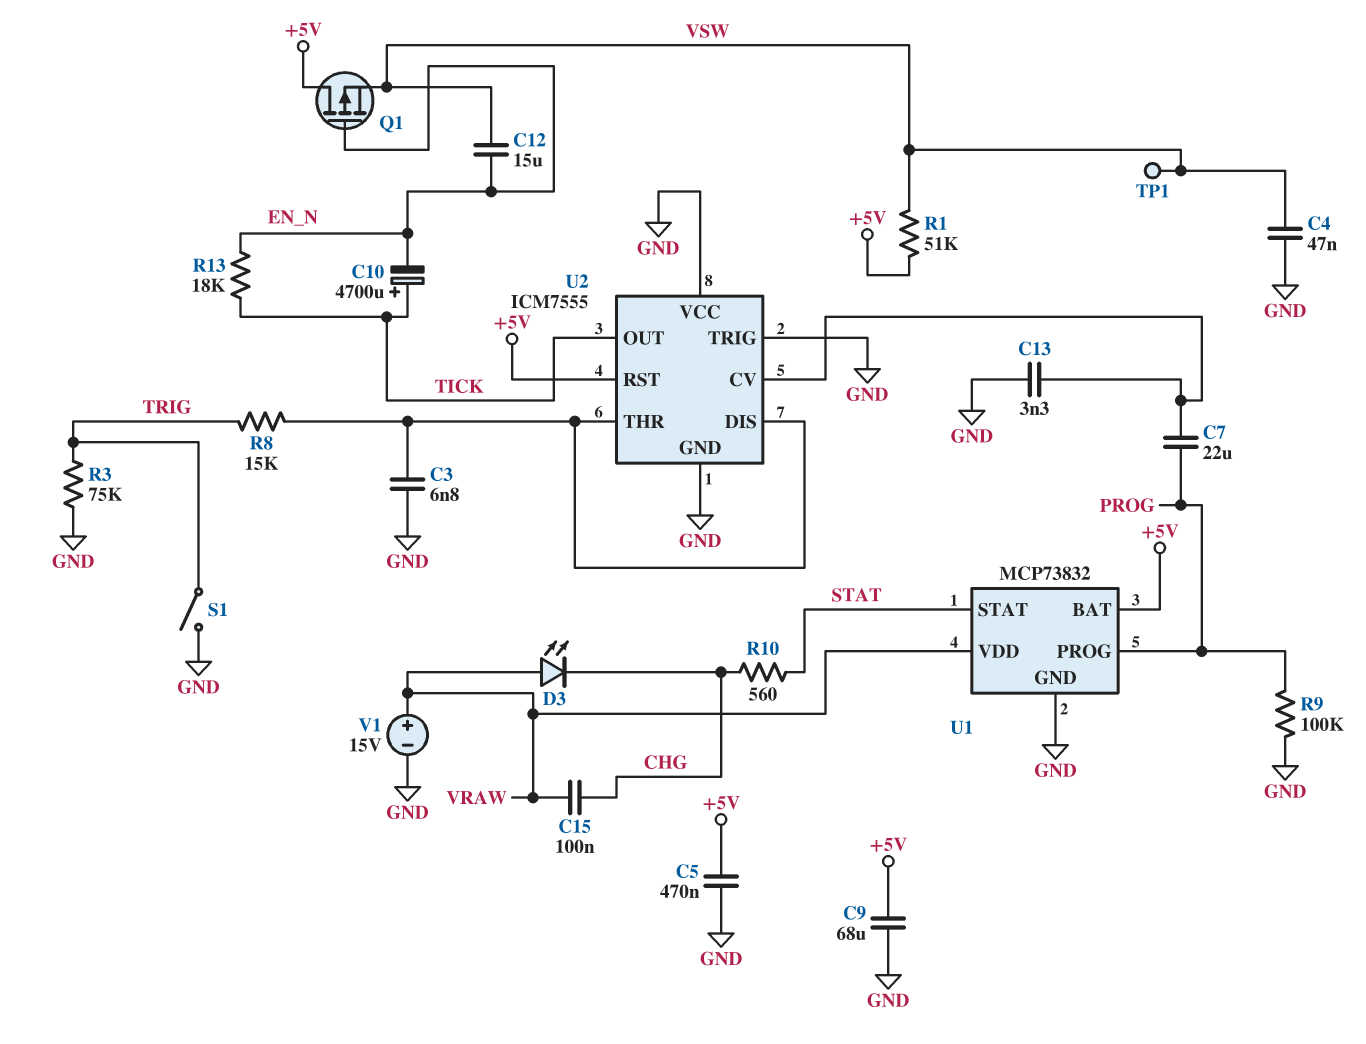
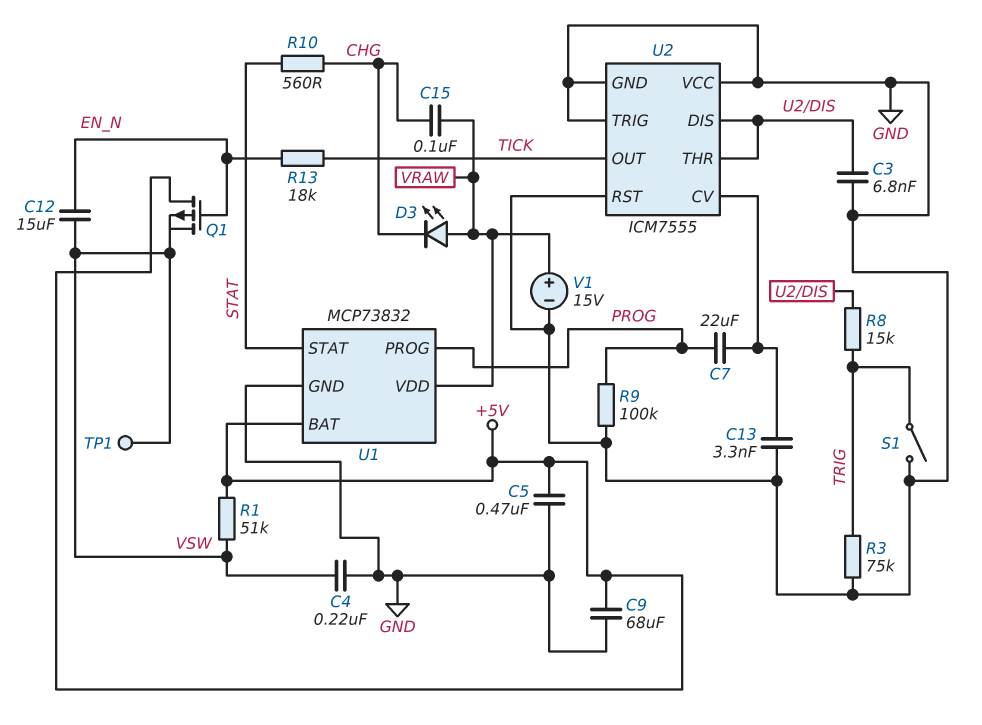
C4: 47nF (GND, VSW) -> 220nF (GND, VSW)
C10: 4700uF (plus TICK, minus EN_N) -> none
U2 pin RST: +5V -> GND

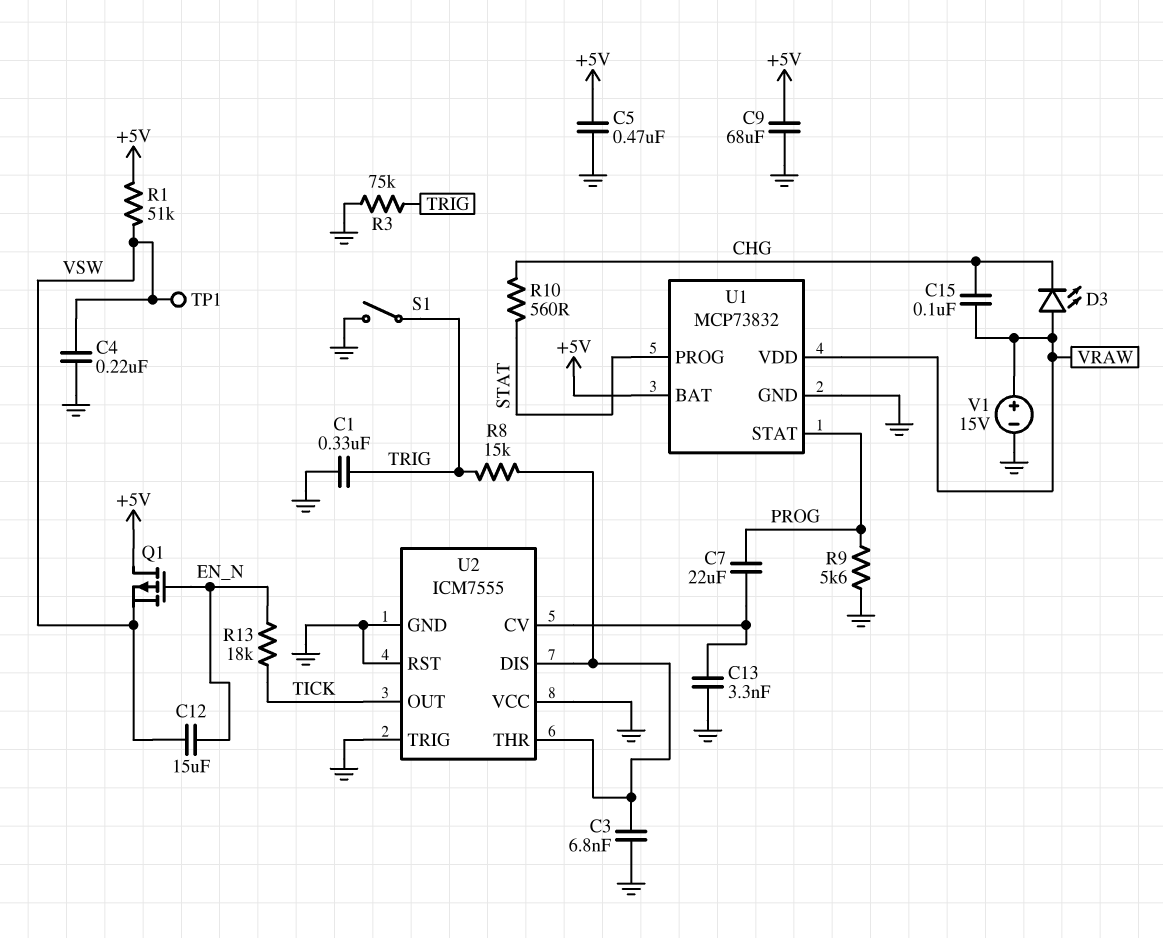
C1: none -> 330nF (GND, TRIG)
R9: 100k (GND, PROG) -> 5.6k (GND, PROG)
U1 pin PROG: PROG -> STAT
U1 pin STAT: STAT -> PROG

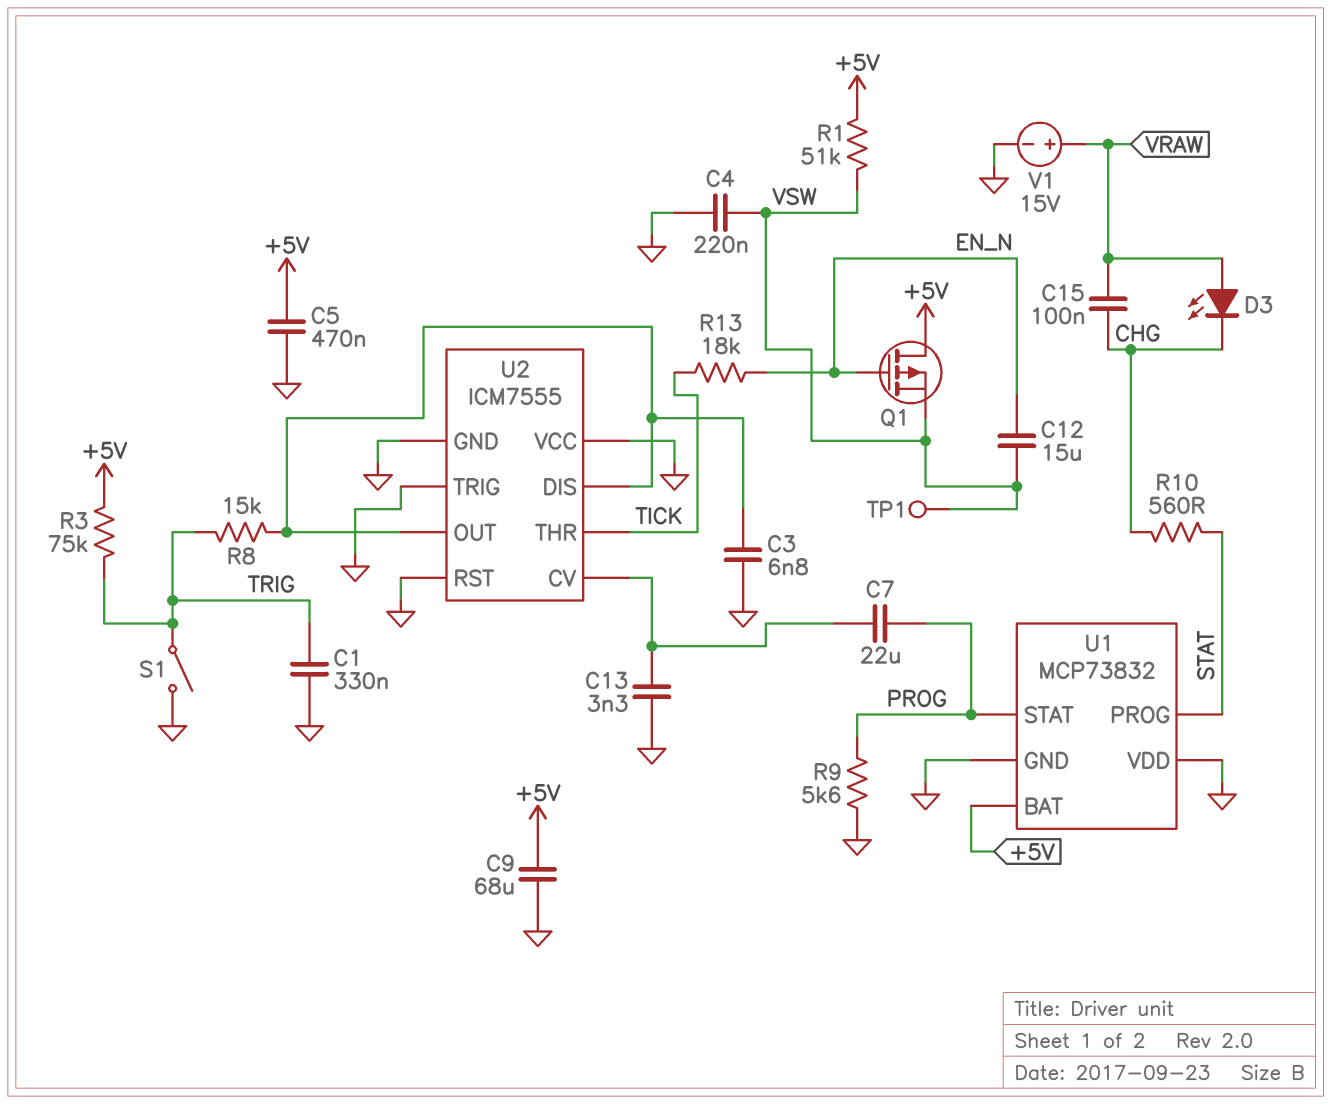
R3: 75k (GND, TRIG) -> 75k (+5V, TRIG)
U1 pin VDD: VRAW -> GND
U2 pin OUT: TICK -> U2/DIS
U2 pin THR: U2/DIS -> TICK

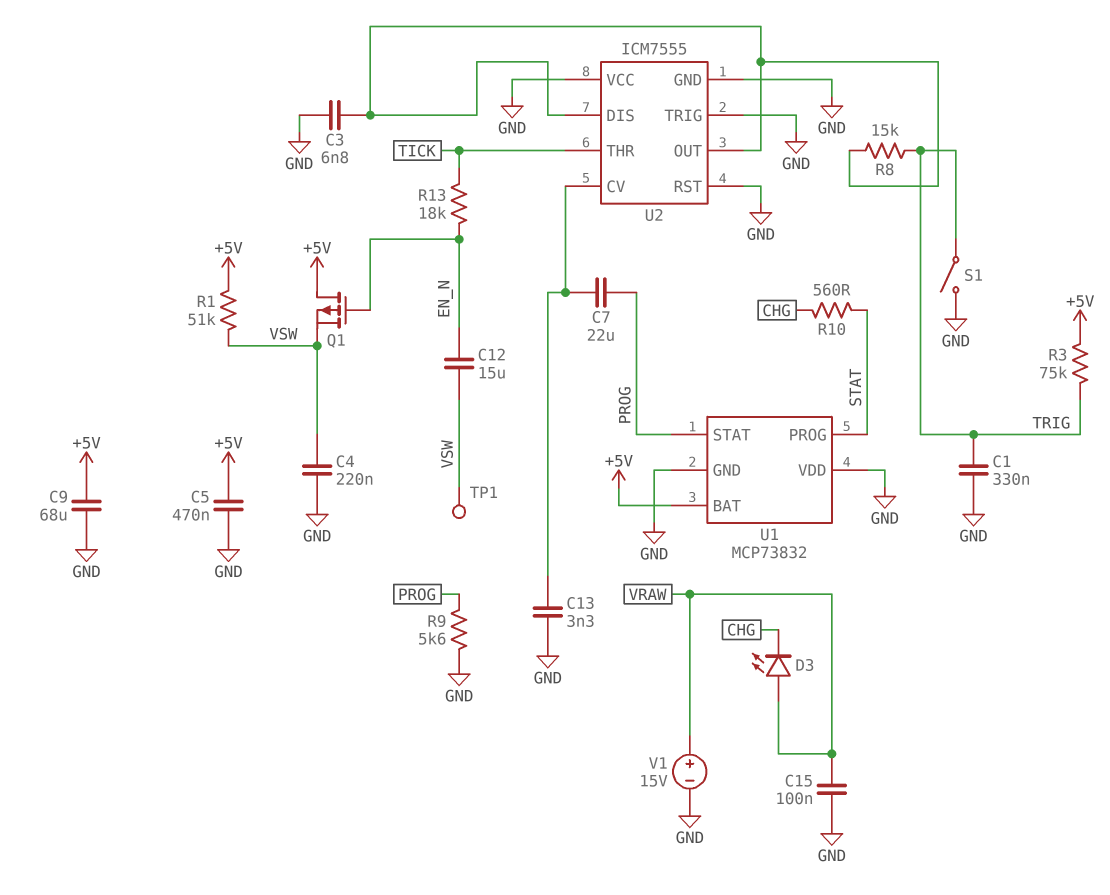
C15: 100nF (CHG, VRAW) -> 100nF (GND, VRAW)

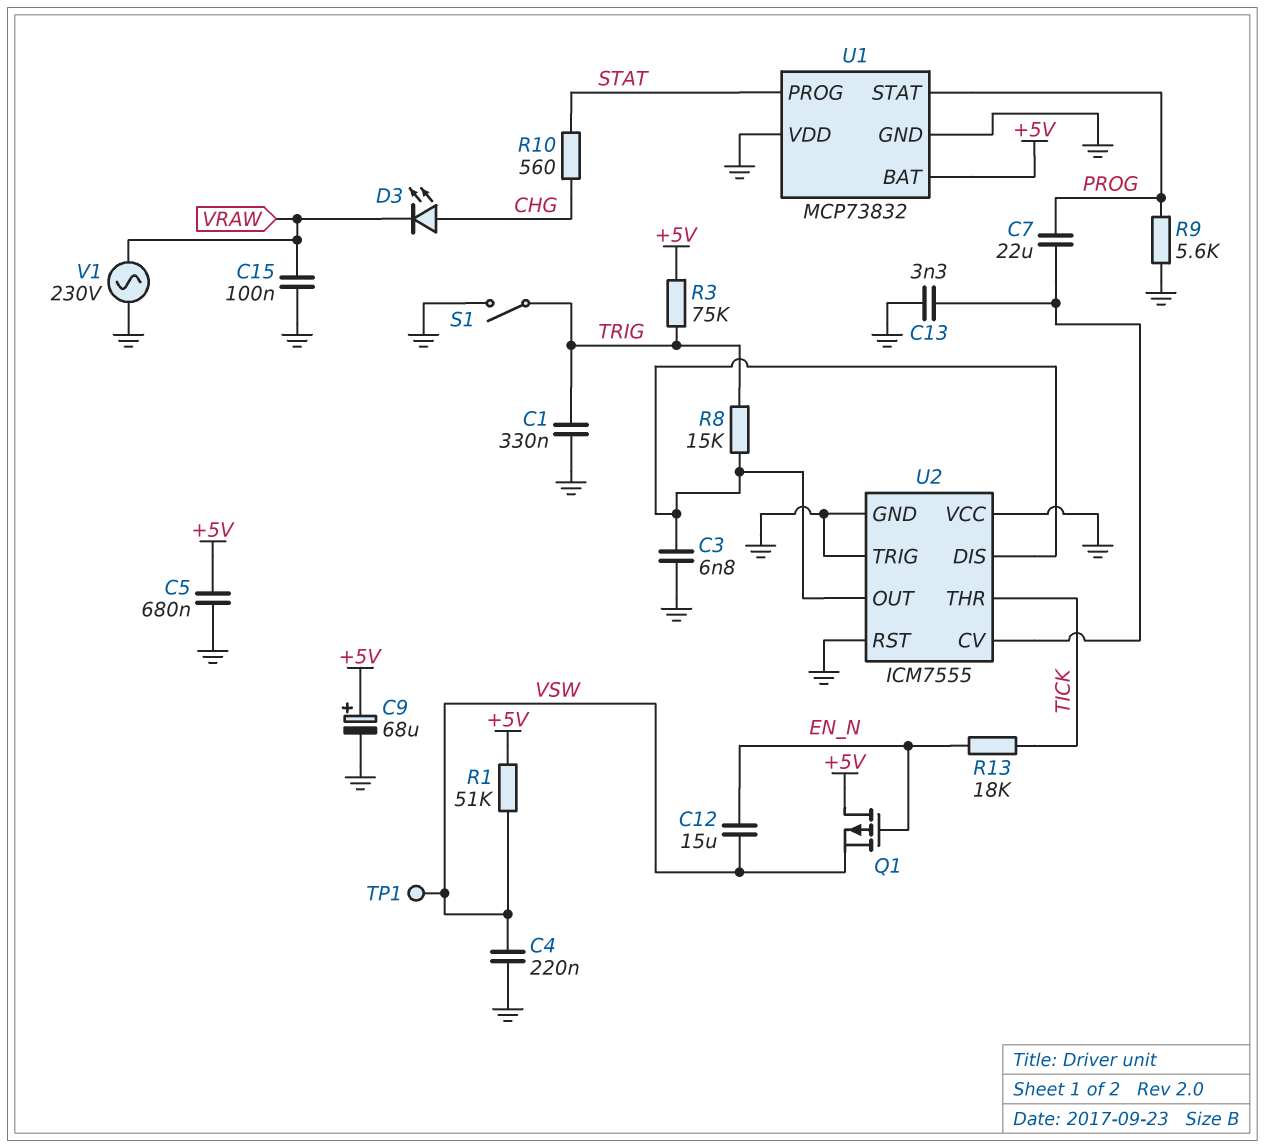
C5: 470nF (+5V, GND) -> 680nF (+5V, GND)
C9: 68uF (+5V, GND) -> 68uF (plus +5V, minus GND)
D3: LED (A VRAW, K CHG) -> LED (A CHG, K VRAW)
V1: 15V (plus VRAW, minus GND) -> AC 230V (GND, VRAW)

